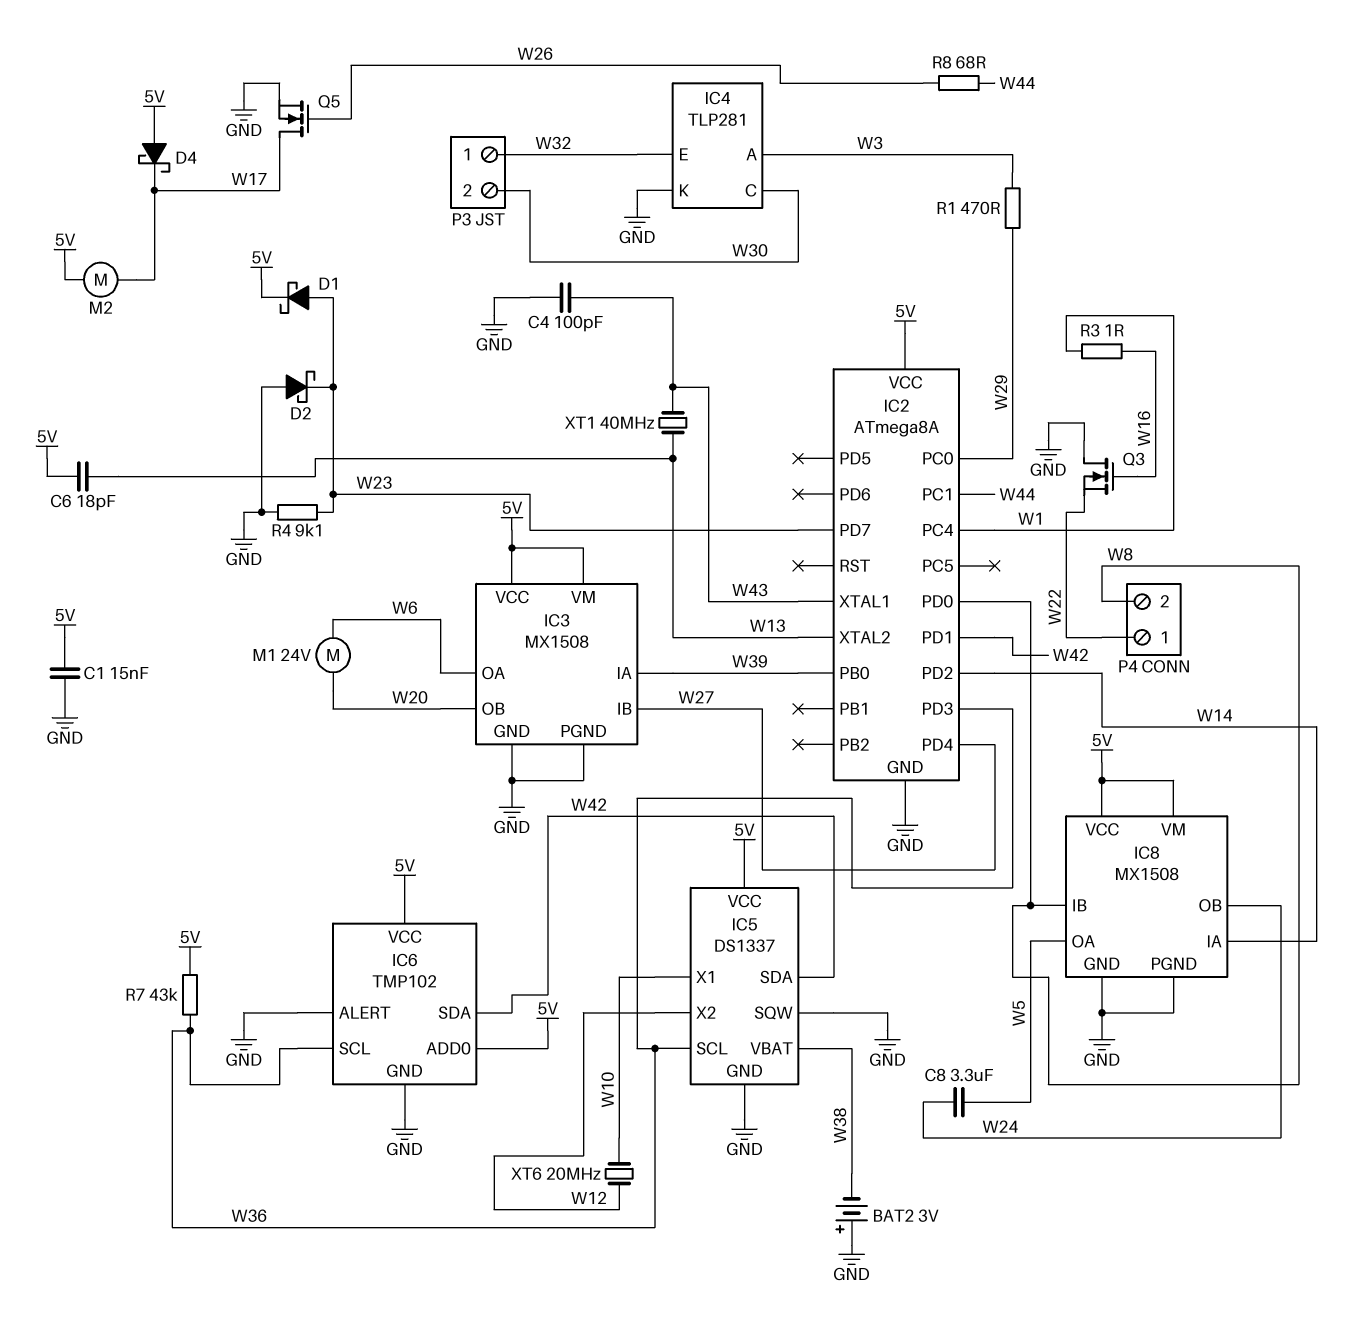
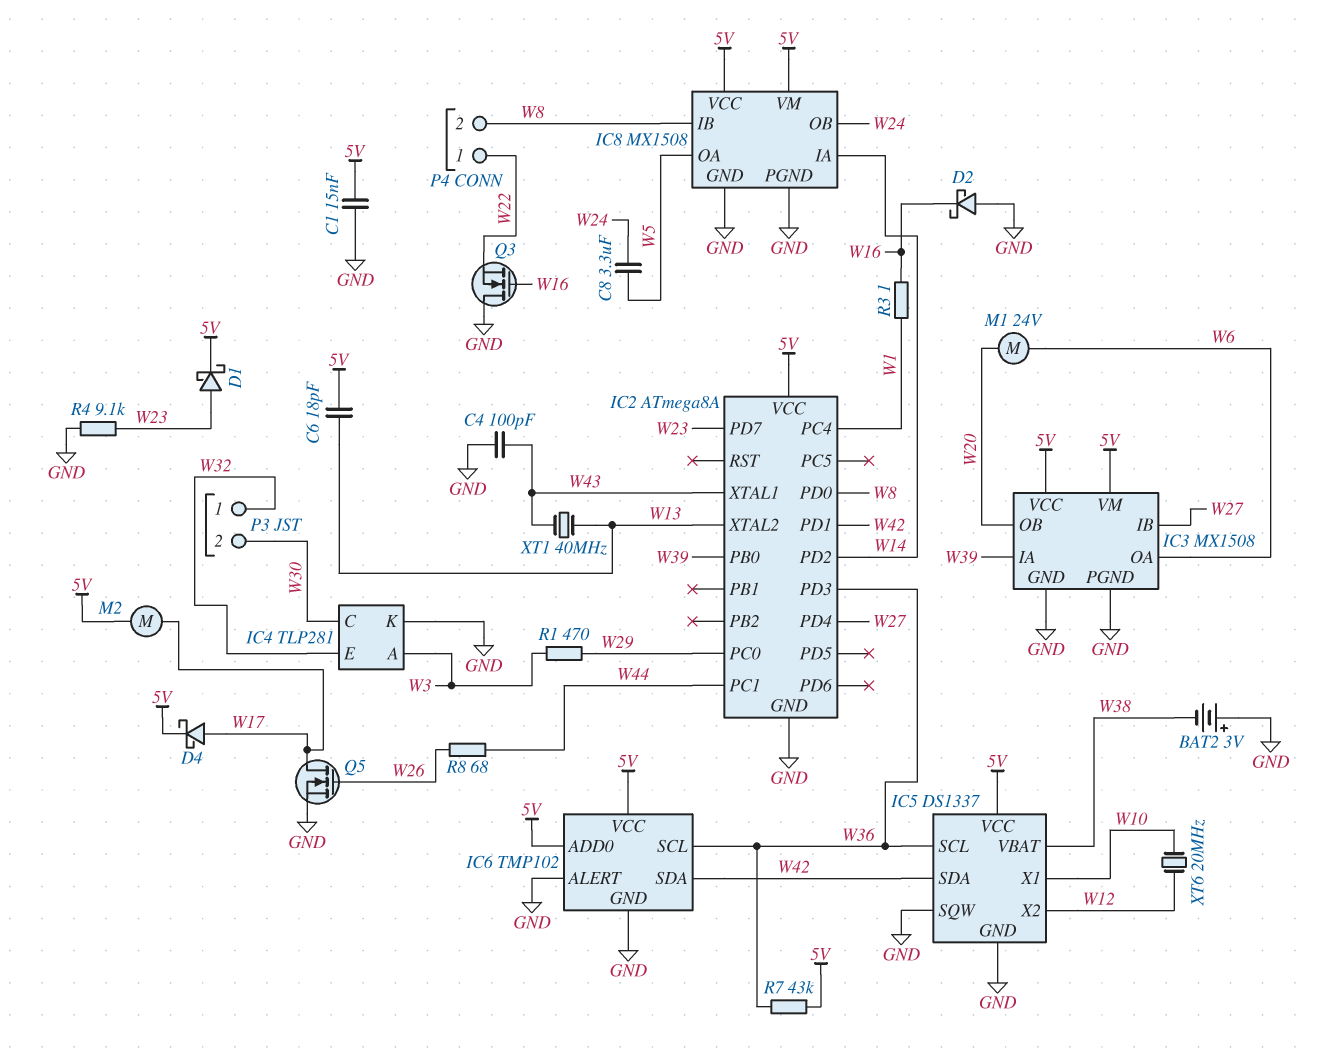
D2: schottky (A GND, K W23) -> schottky (A GND, K W16)
D4: schottky (A 5V, K W17) -> schottky (A W17, K 5V)

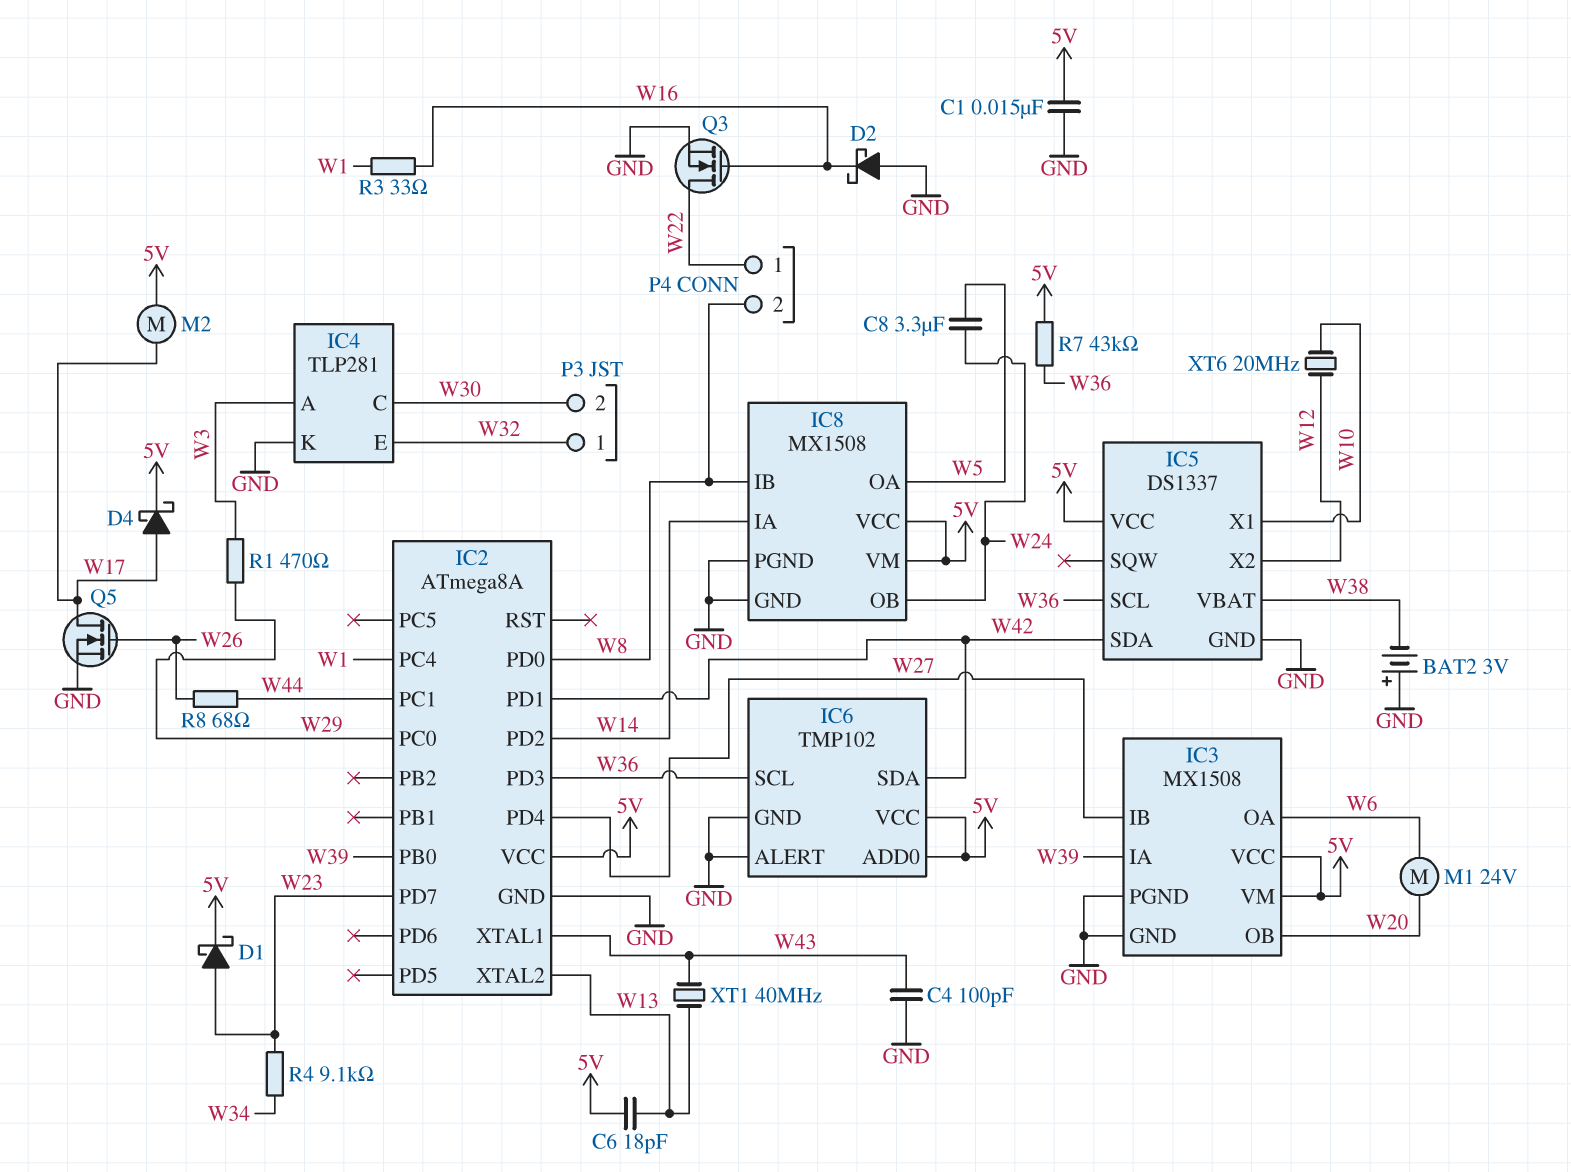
IC5 pin SQW: GND -> none
Q3: NMOS (G W16, D GND, S W22) -> NMOS (G W16, D W22, S GND)
R3: 1 (W1, W16) -> 33 (W1, W16)
R4: 9.1k (GND, W23) -> 9.1k (W23, W34)

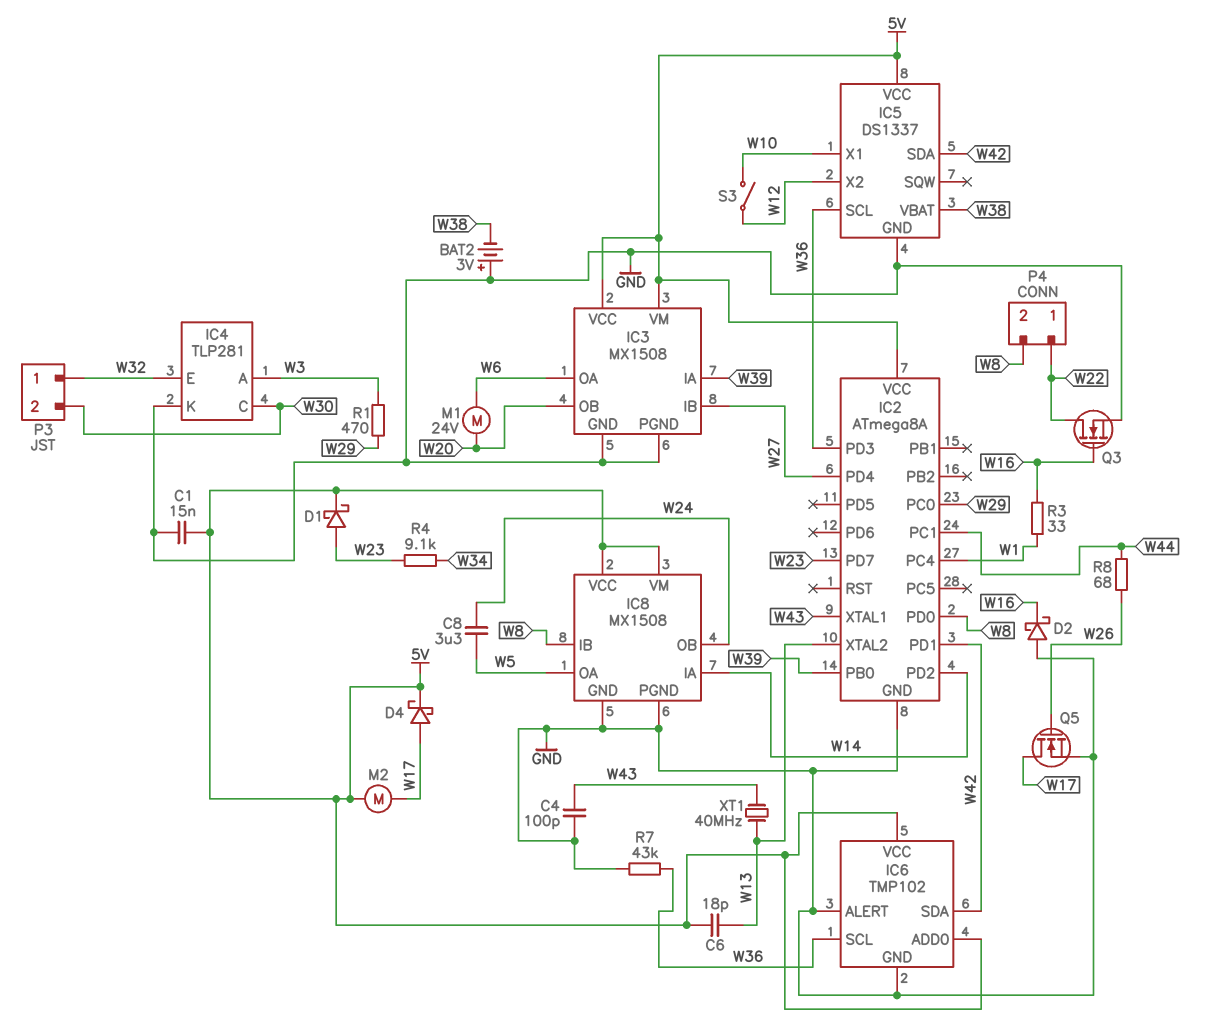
R7: 43k (5V, W36) -> 43k (GND, W36)
S3: none -> switch (W10, W12)
XT6: 20MHz (W10, W12) -> none

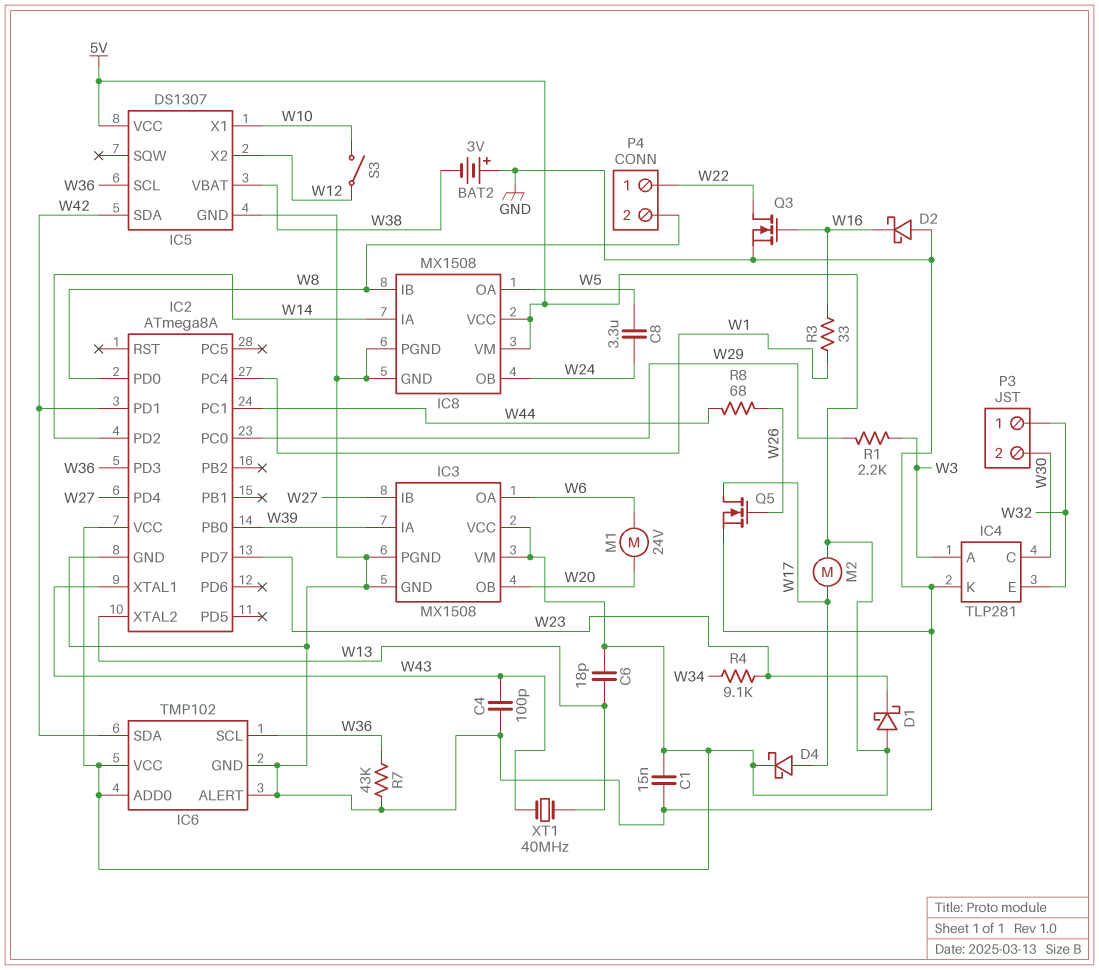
D1: schottky (A W23, K 5V) -> schottky (A 5V, K W23)
IC5: DS1337 -> DS1307
R1: 470 (W3, W29) -> 2.2k (W3, W29)

